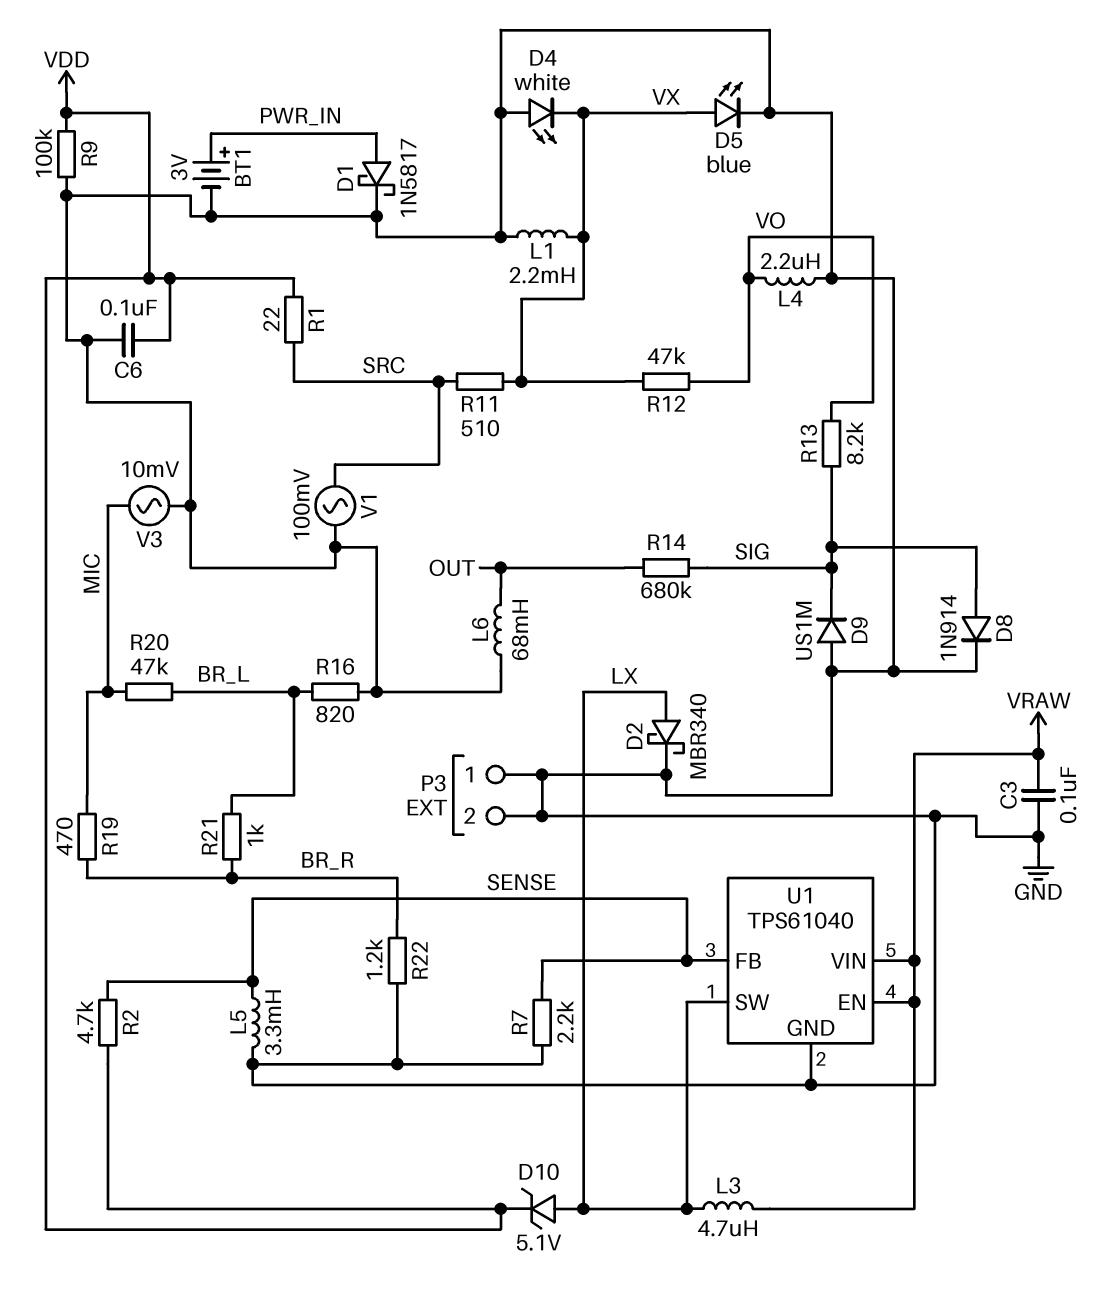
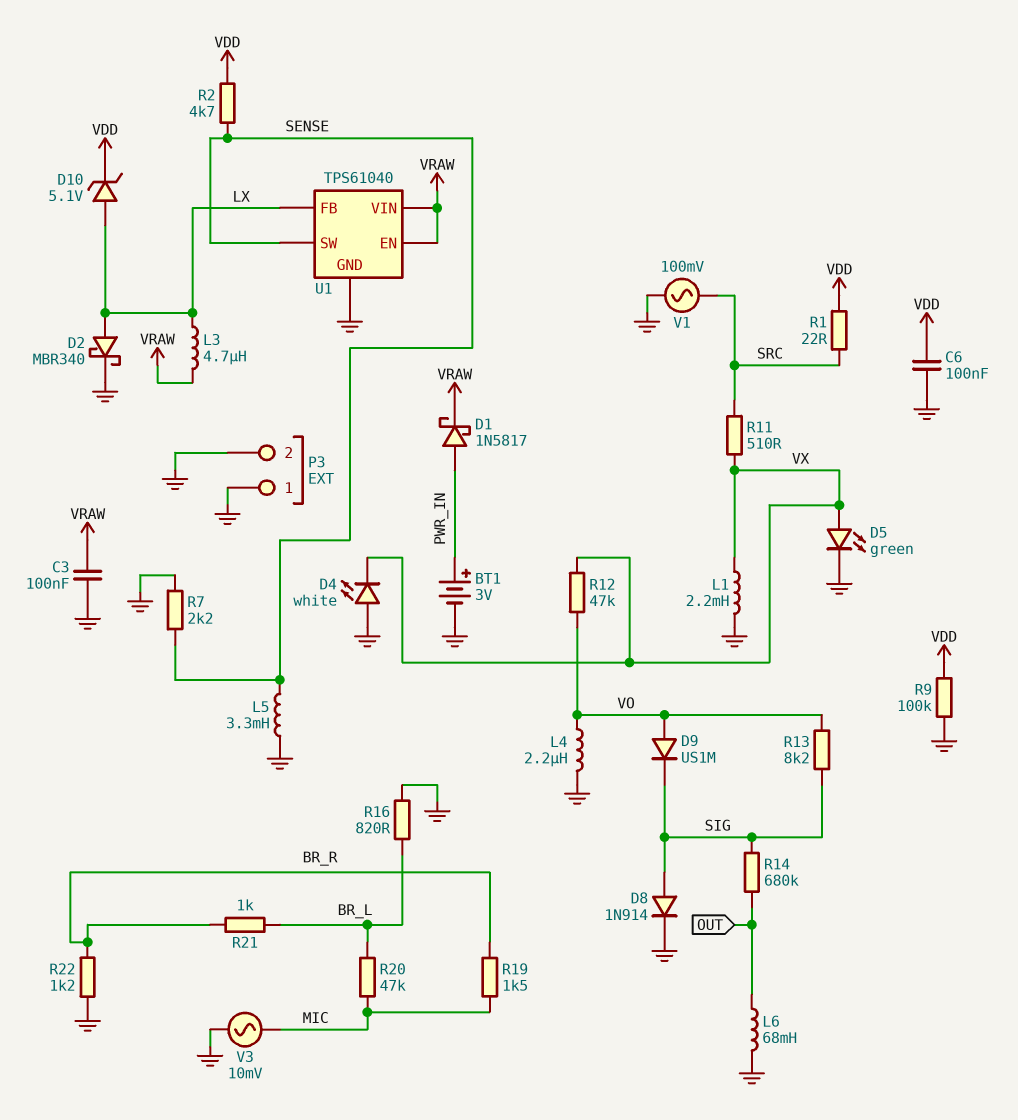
D1: schottky 1N5817 (A PWR_IN, K GND) -> schottky 1N5817 (A PWR_IN, K VRAW)
D5: LED blue (A VX, K GND) -> LED green (A VX, K GND)
D9: diode US1M (A GND, K SIG) -> diode US1M (A VO, K SIG)
R19: 470 (BR_R, MIC) -> 1.5k (BR_R, MIC)
U1 pin FB: SENSE -> LX
U1 pin SW: LX -> SENSE

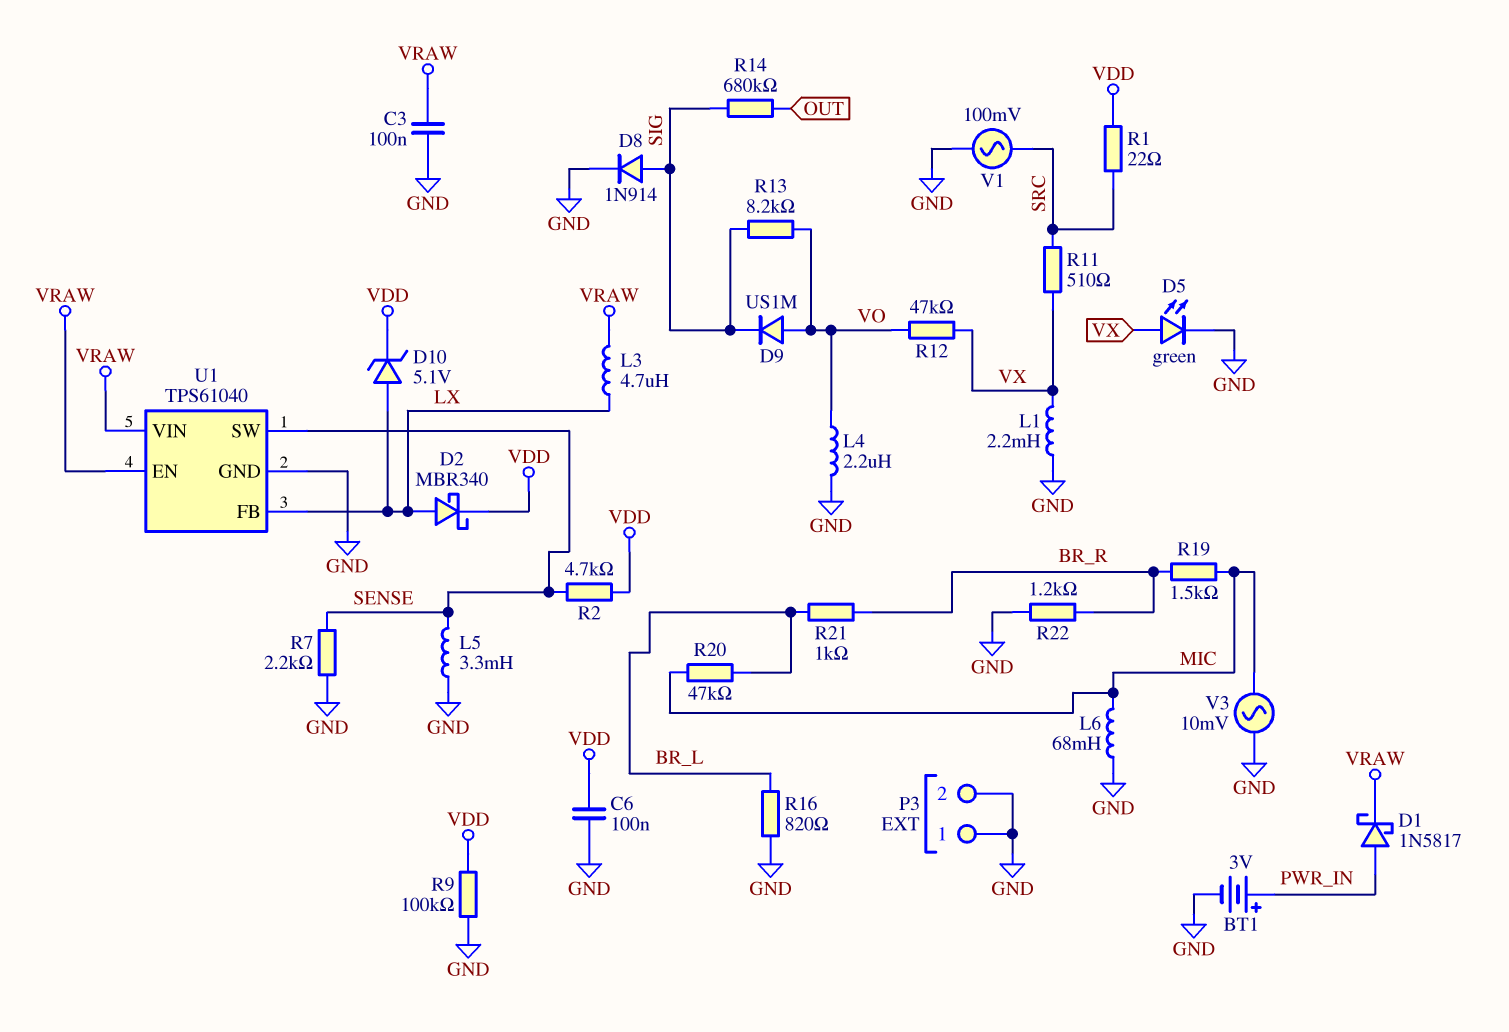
D2: schottky MBR340 (A LX, K GND) -> schottky MBR340 (A LX, K VDD)
D4: LED white (A GND, K VX) -> none
L6: 68mH (GND, OUT) -> 68mH (GND, MIC)

